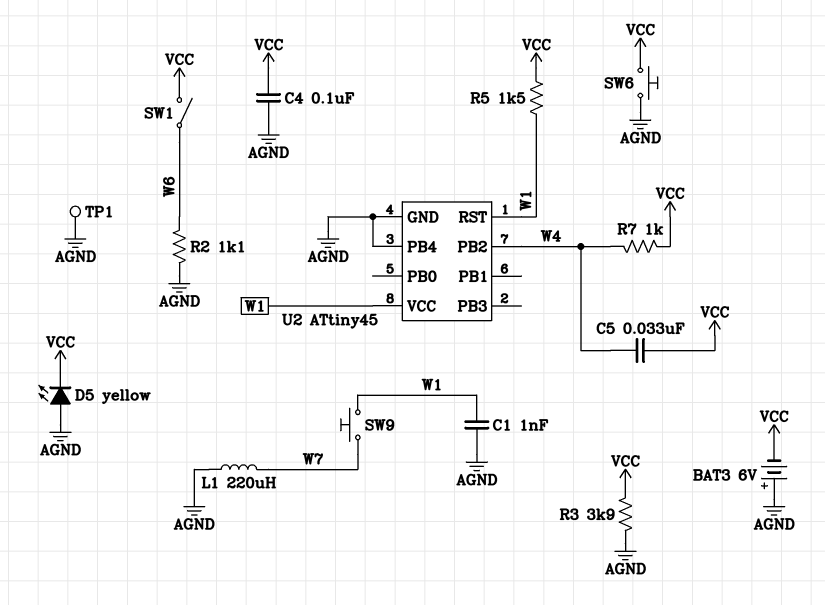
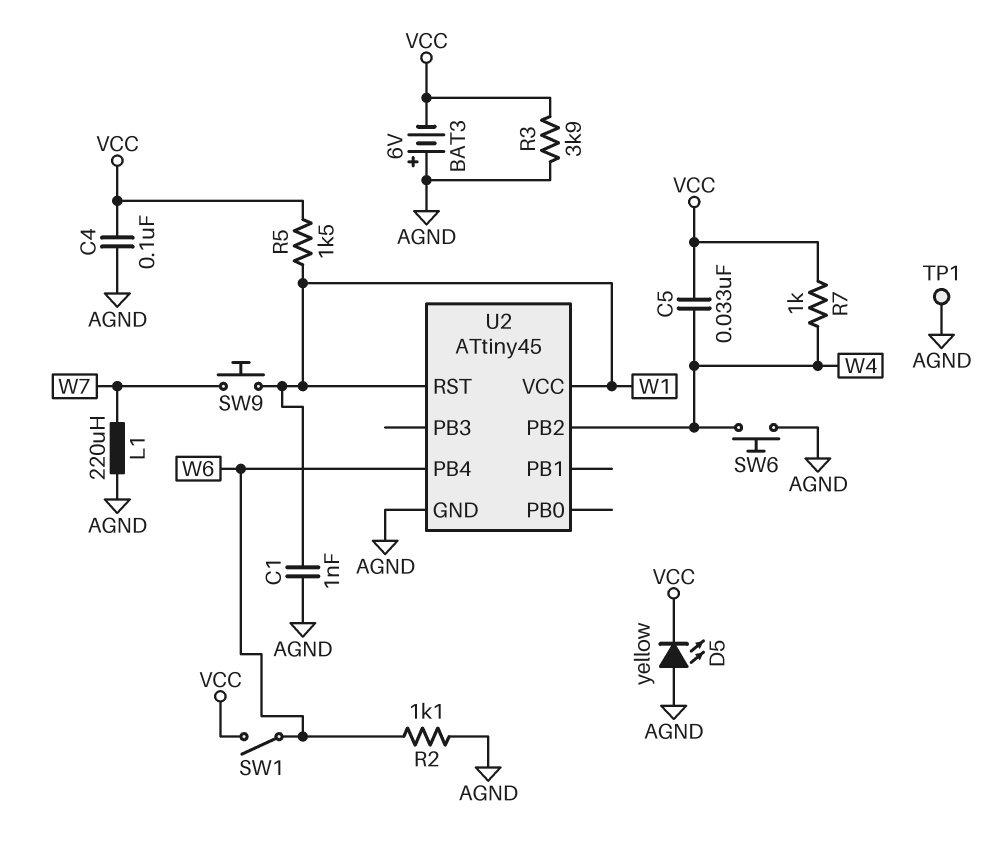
SW6: button (AGND, VCC) -> button (AGND, W4)
U2 pin PB4: AGND -> W6

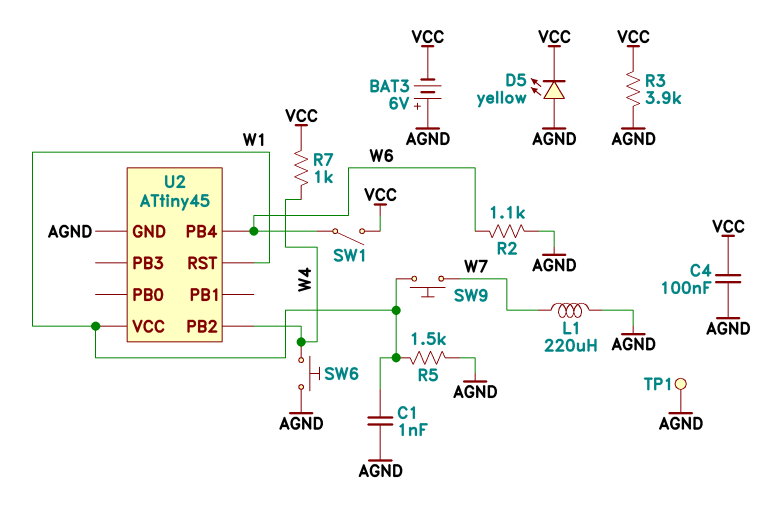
C5: 33nF (VCC, W4) -> none
R5: 1.5k (VCC, W1) -> 1.5k (AGND, W1)

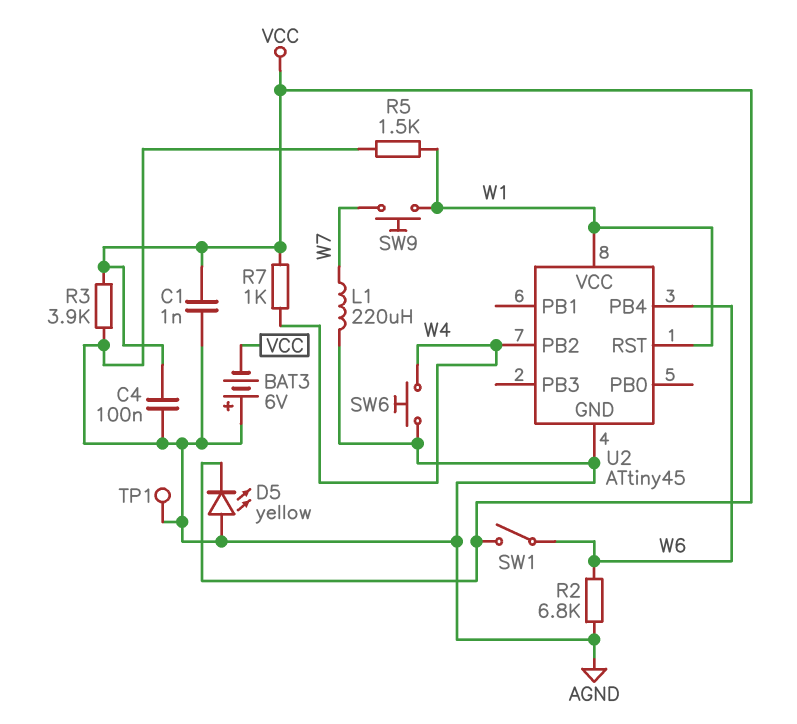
C1: 1nF (AGND, W1) -> 1nF (AGND, VCC)
R2: 1.1k (AGND, W6) -> 6.8k (AGND, W6)

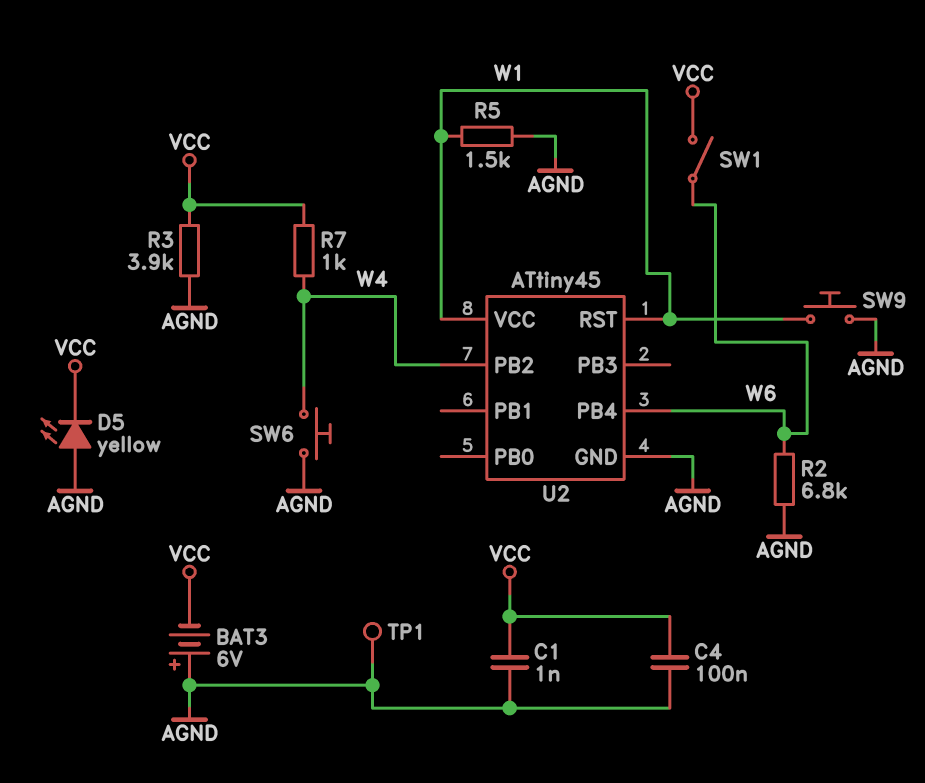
L1: 220uH (AGND, W7) -> none
SW9: button (W1, W7) -> button (AGND, W1)

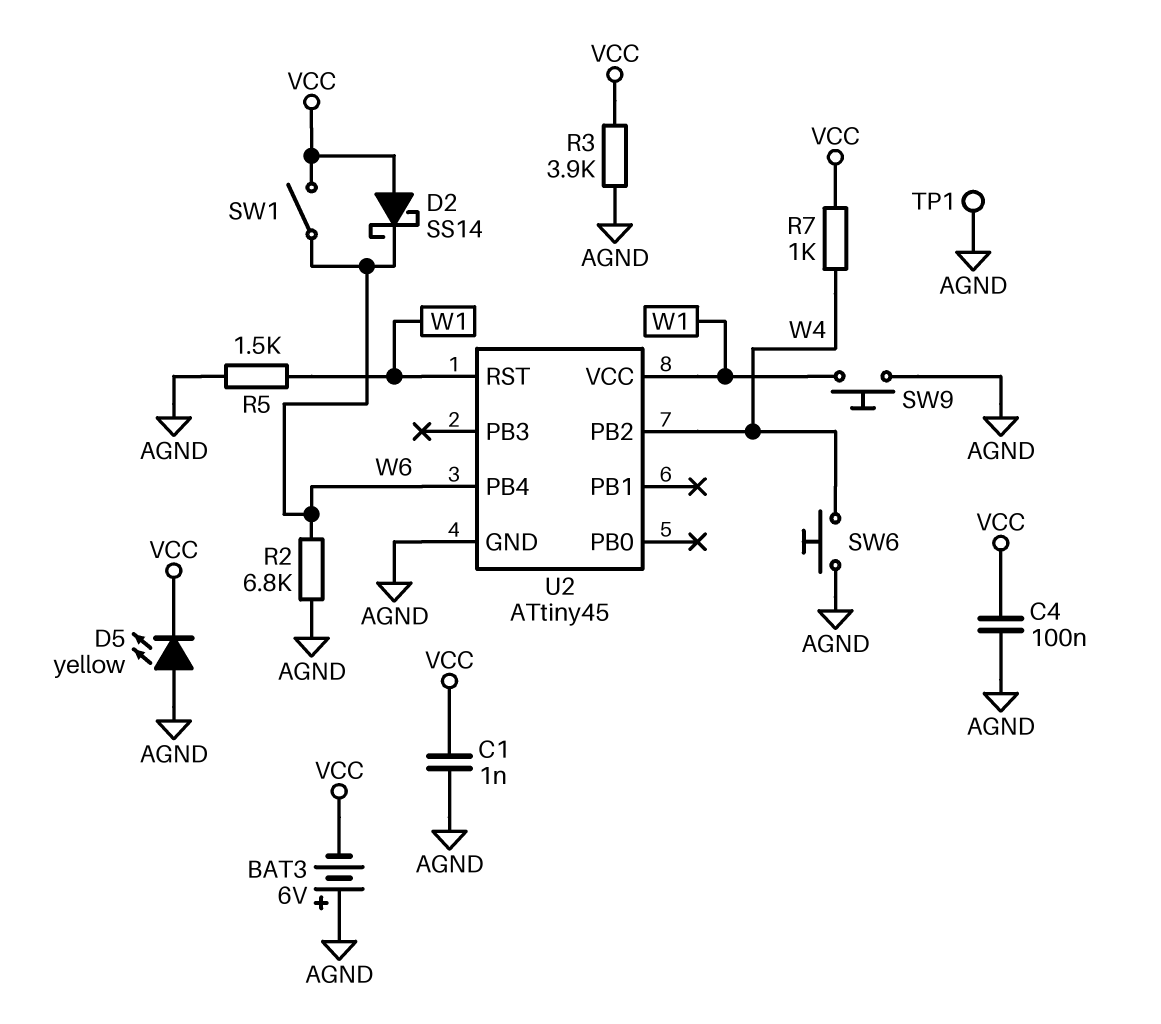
D2: none -> schottky SS14 (A VCC, K W6)

